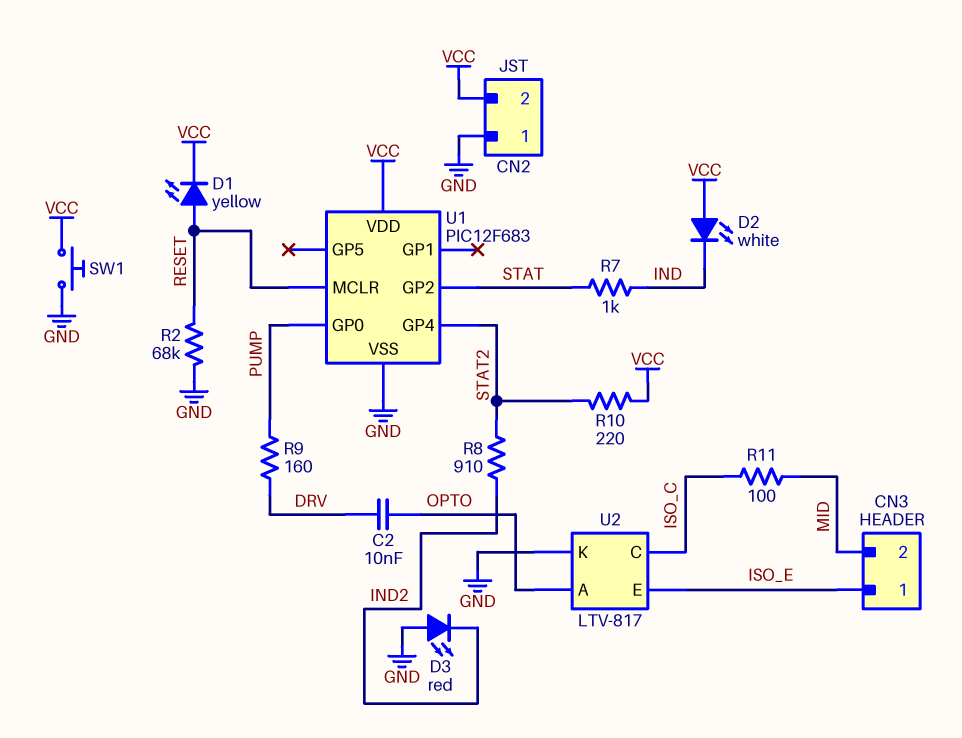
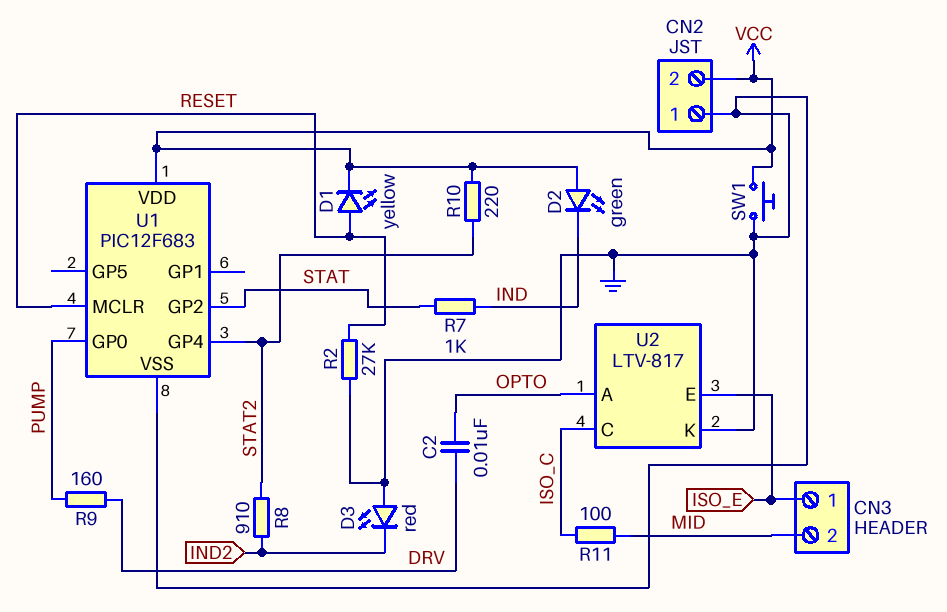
D2: LED white (A VCC, K IND) -> LED green (A VCC, K IND)
R2: 68k (GND, RESET) -> 27k (GND, RESET)

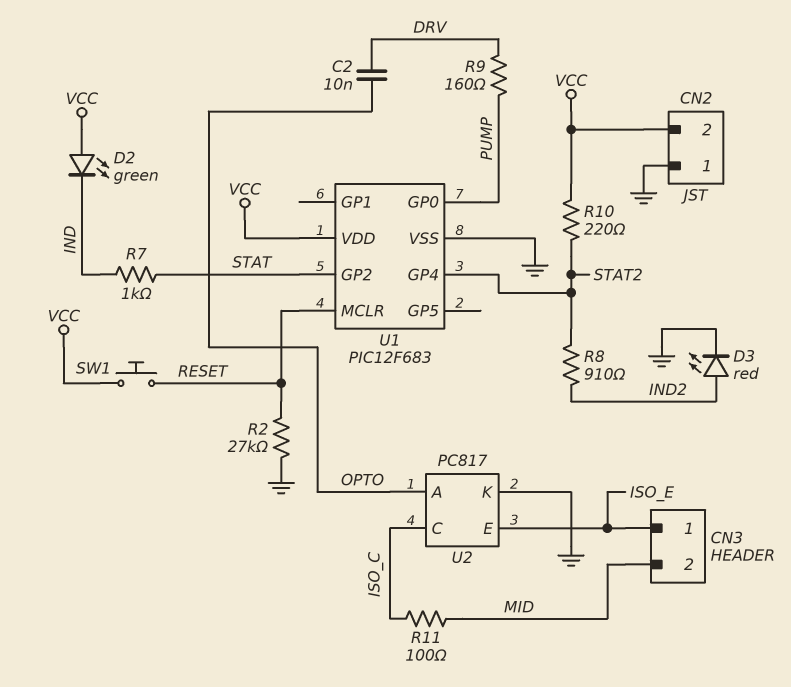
D1: LED yellow (A RESET, K VCC) -> none
D3: LED red (A GND, K IND2) -> LED red (A IND2, K GND)
SW1: button (GND, VCC) -> button (RESET, VCC)
U2: LTV-817 -> PC817

